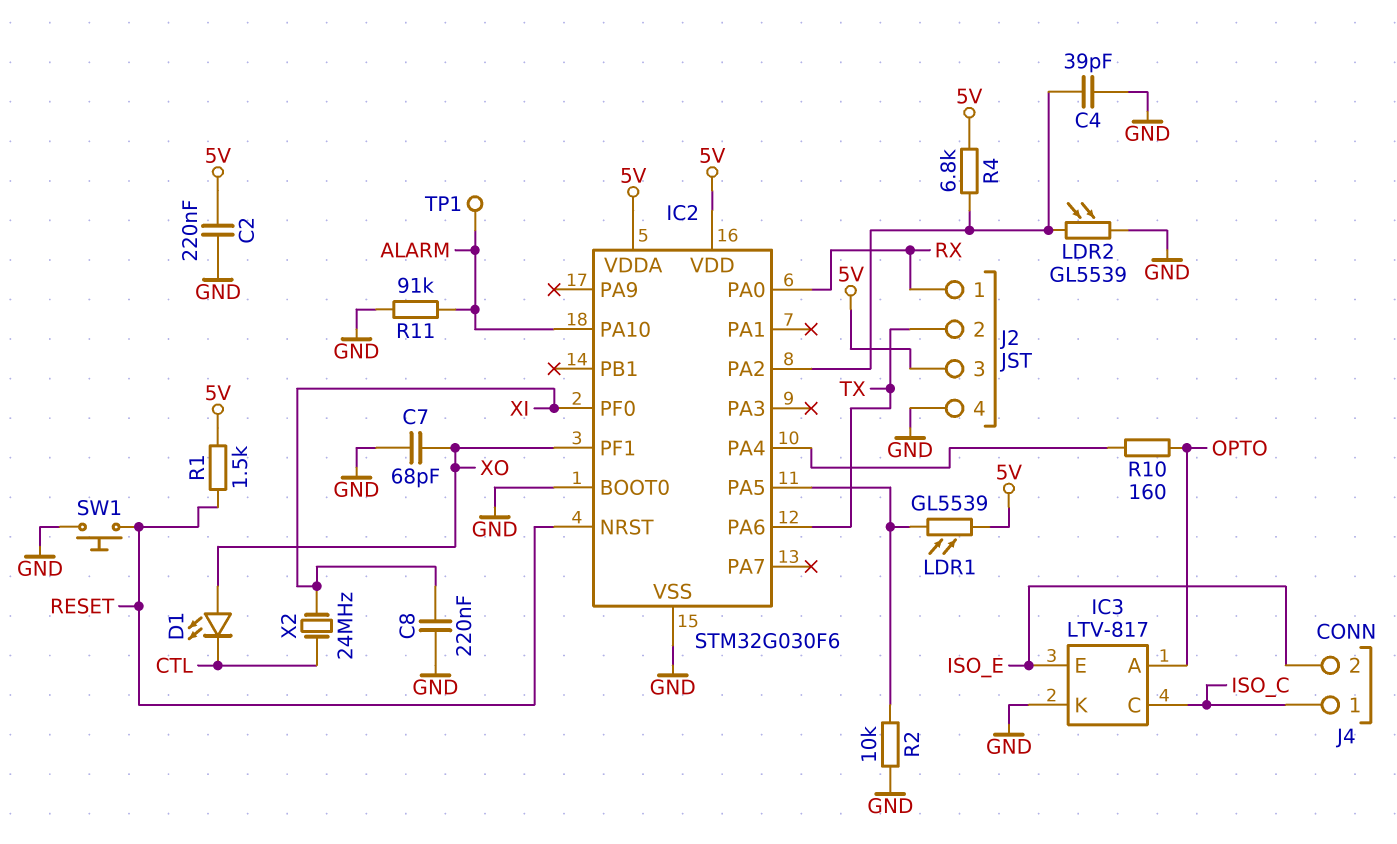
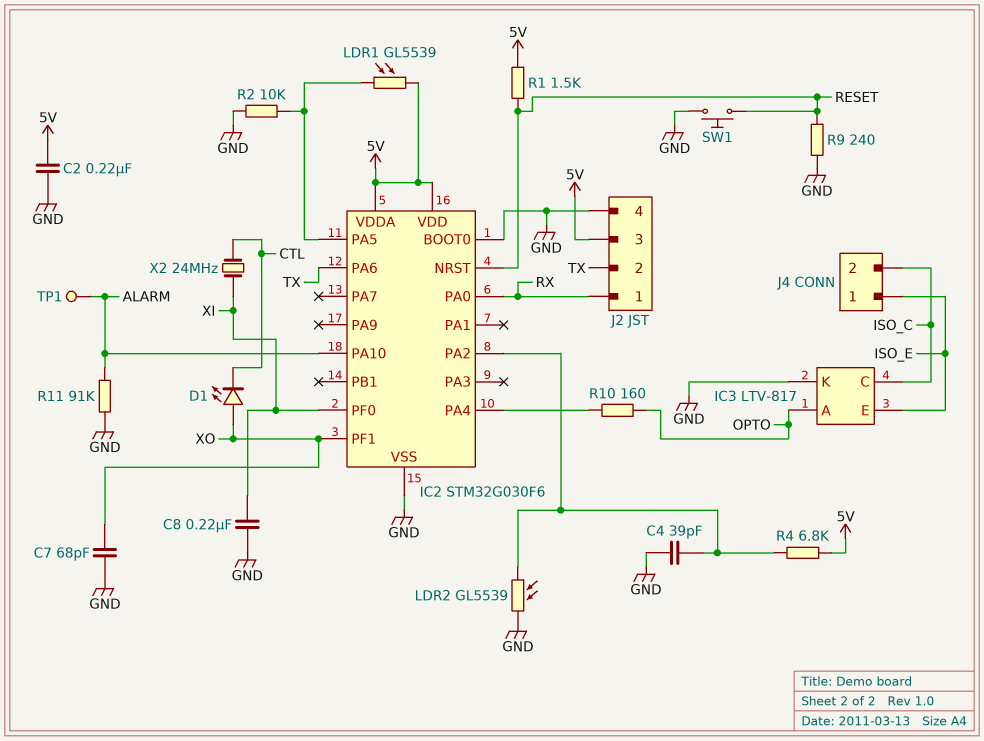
J4 pin 1: ISO_C -> ISO_E
J4 pin 2: ISO_E -> ISO_C
R9: none -> 240 (GND, RESET)

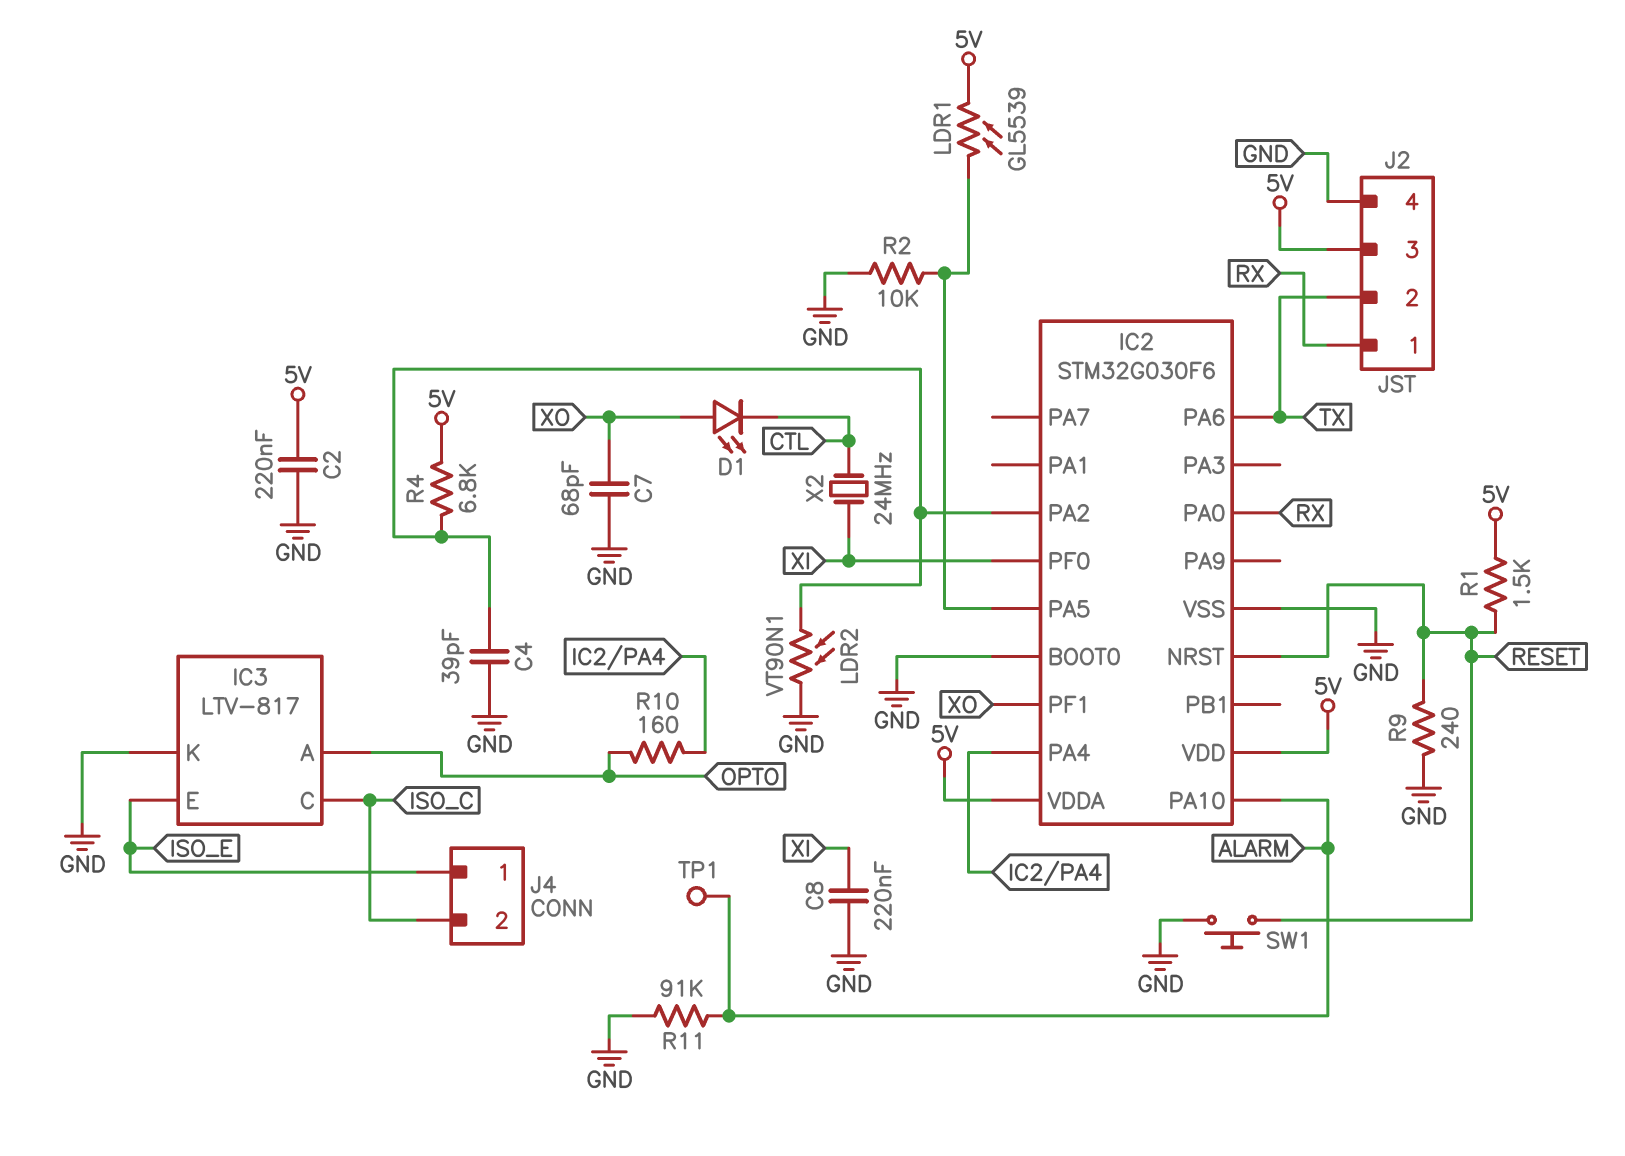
LDR2: GL5539 (GND, IC2/PA2) -> VT90N1 (GND, IC2/PA2)

